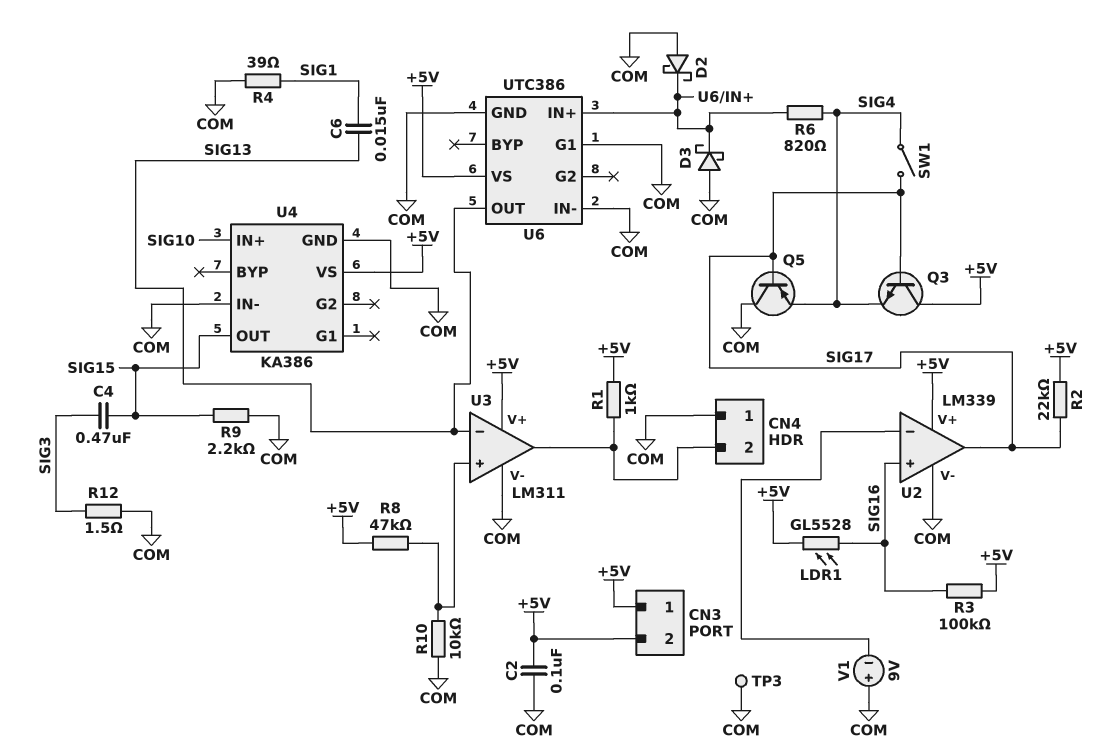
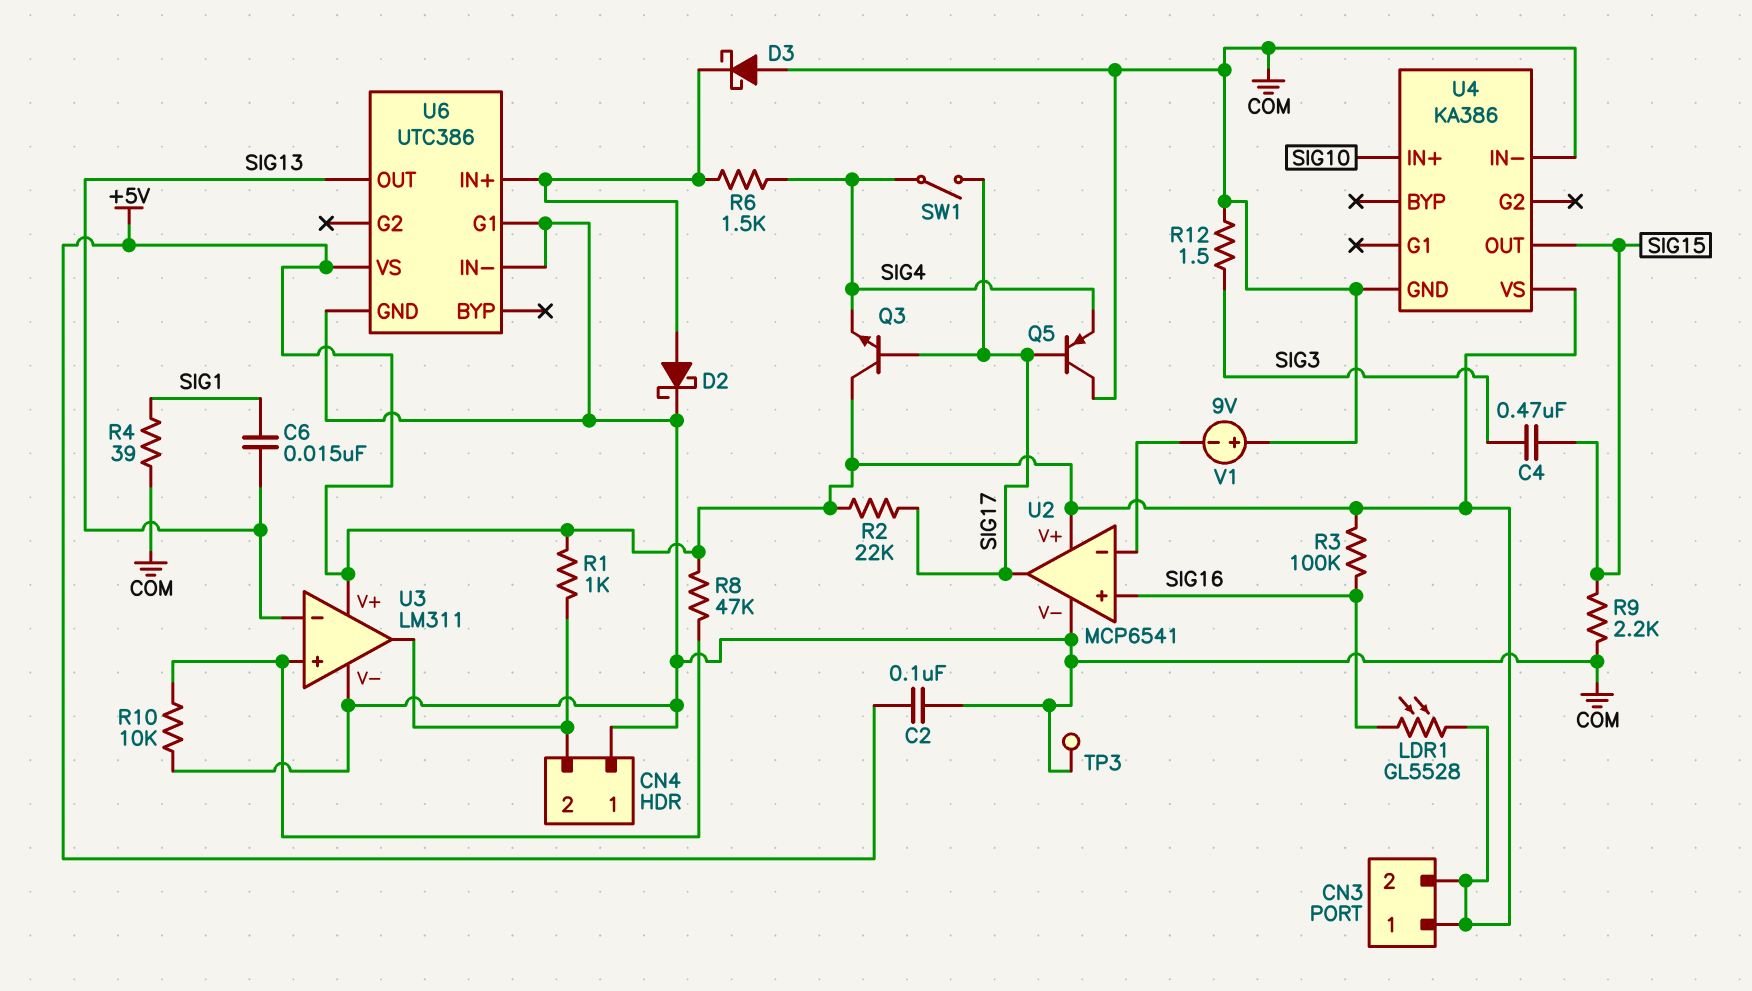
D2: schottky (A COM, K U6/IN+) -> schottky (A U6/IN+, K COM)
R6: 820 (SIG4, U6/IN+) -> 1.5k (SIG4, U6/IN+)
U2: LM339 -> MCP6541

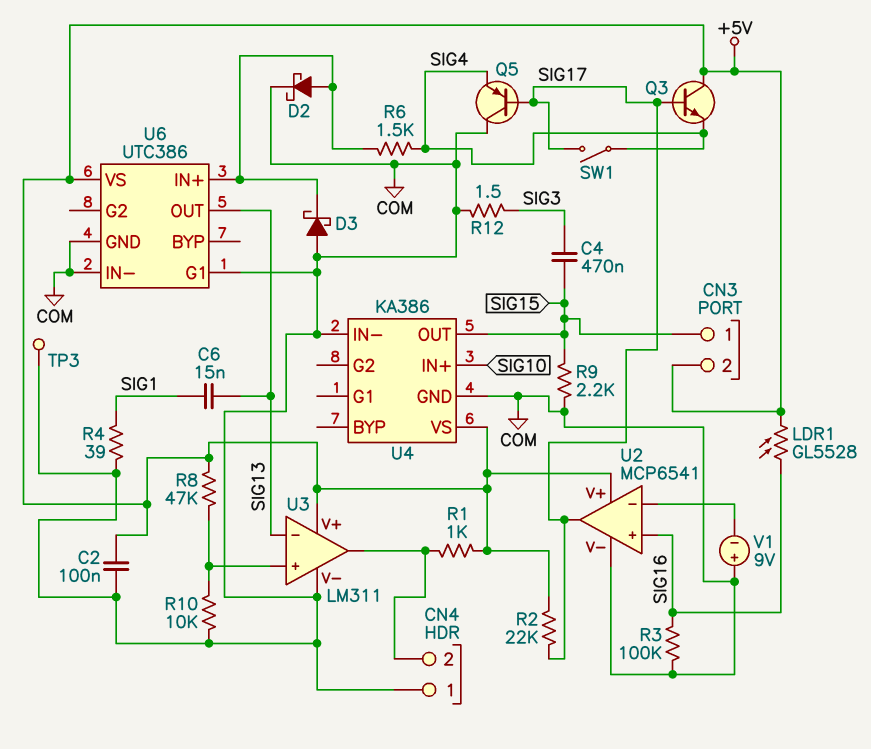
CN3 pin 1: +5V -> SIG15
R3: 100k (+5V, SIG16) -> 100k (COM, SIG16)

